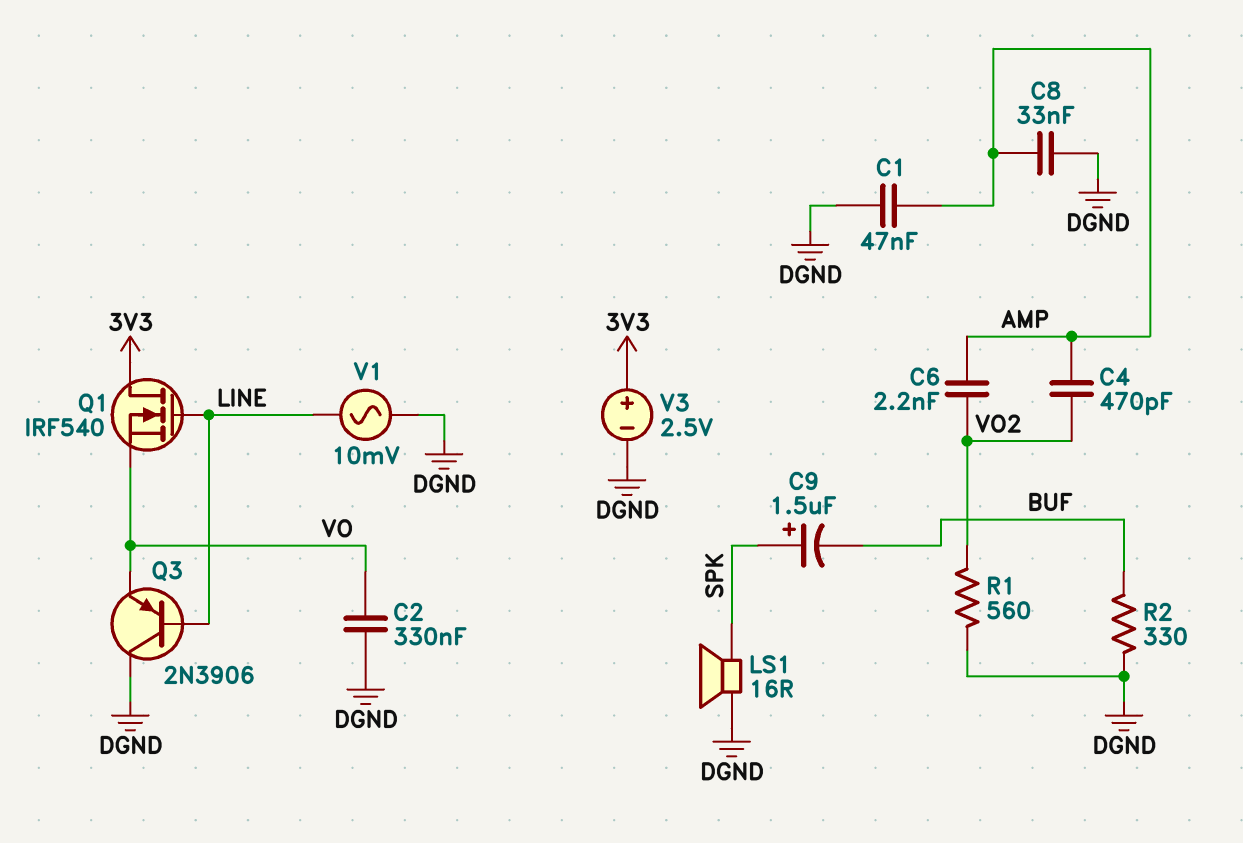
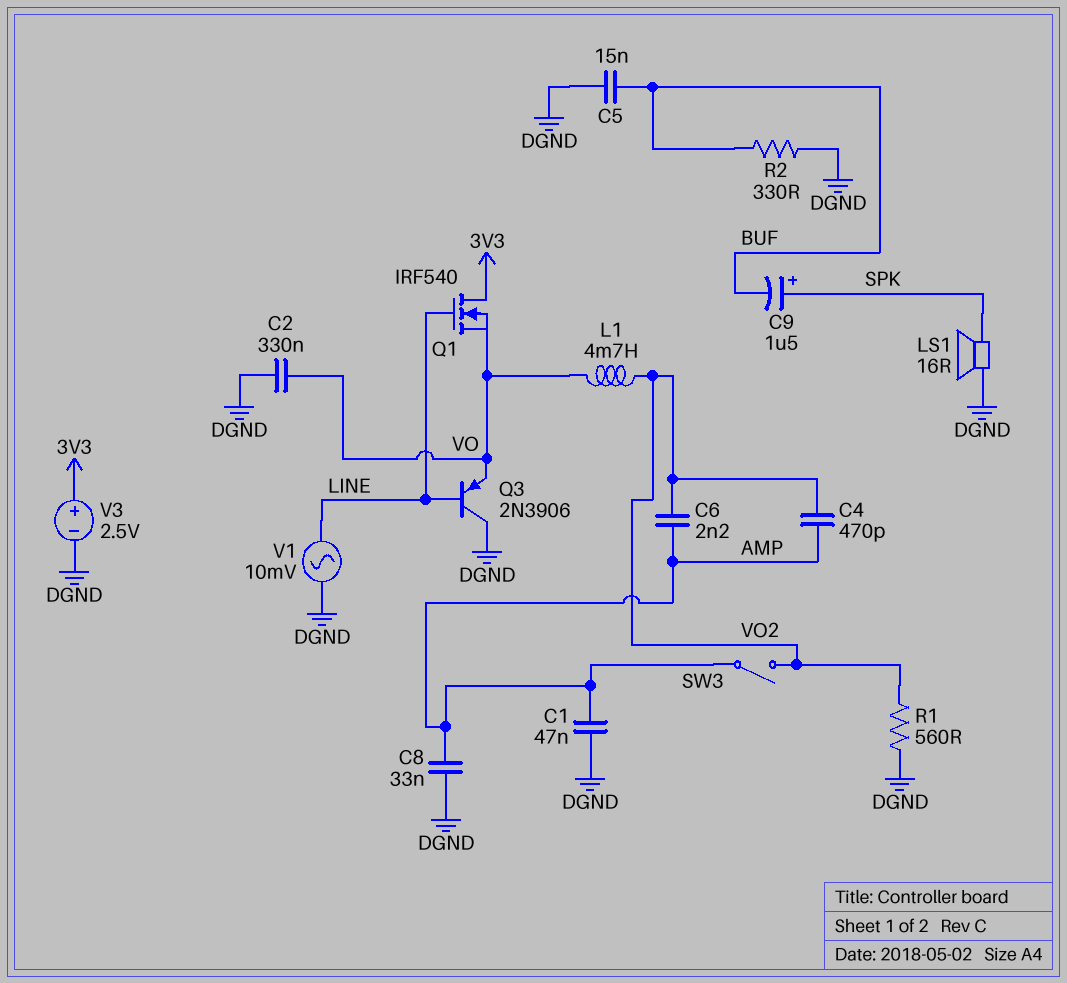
C5: none -> 15nF (BUF, DGND)
L1: none -> 4.7mH (VO, VO2)
SW3: none -> switch (AMP, VO2)

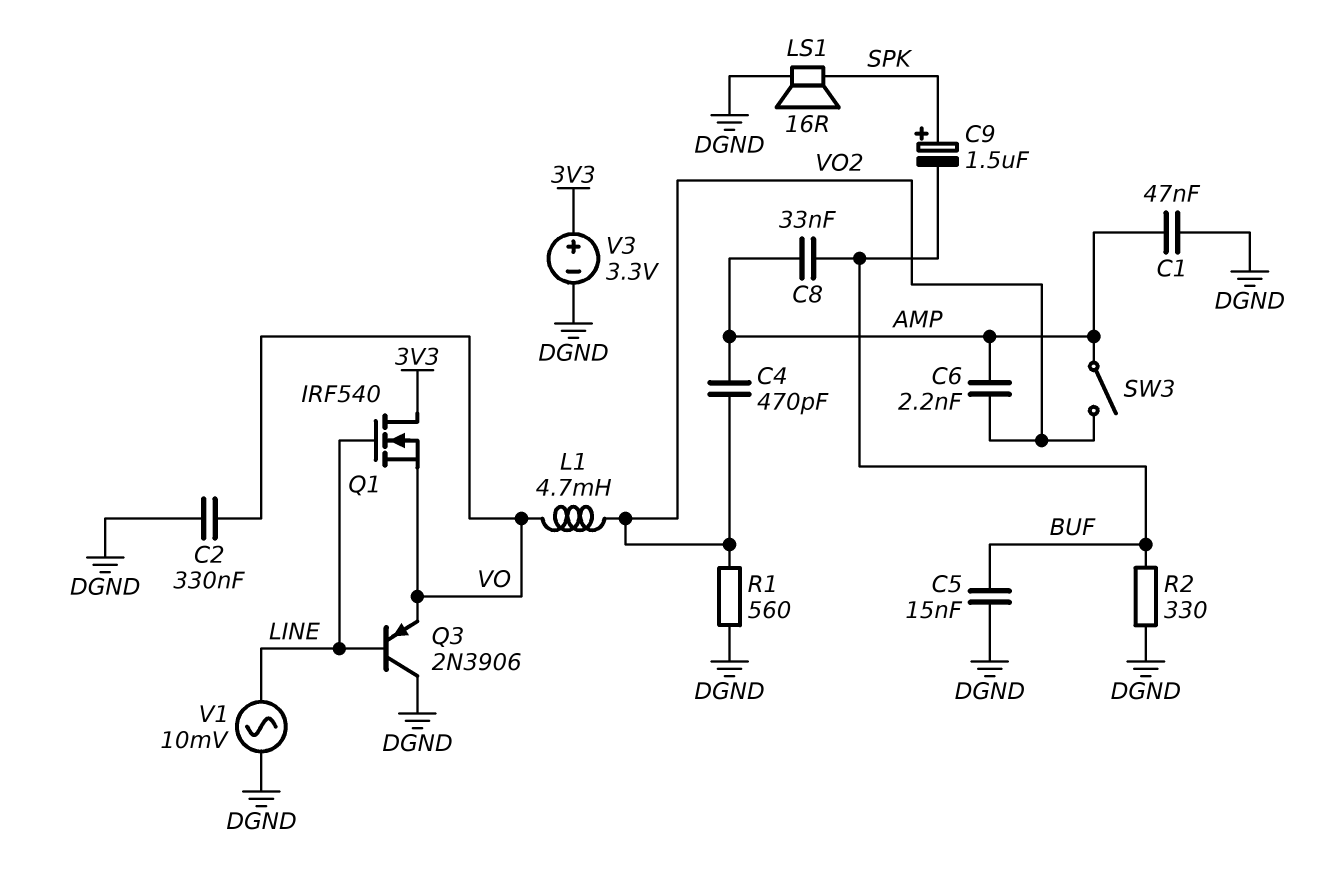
C8: 33nF (AMP, DGND) -> 33nF (AMP, BUF)
V3: 2.5V (plus 3V3, minus DGND) -> 3.3V (plus 3V3, minus DGND)

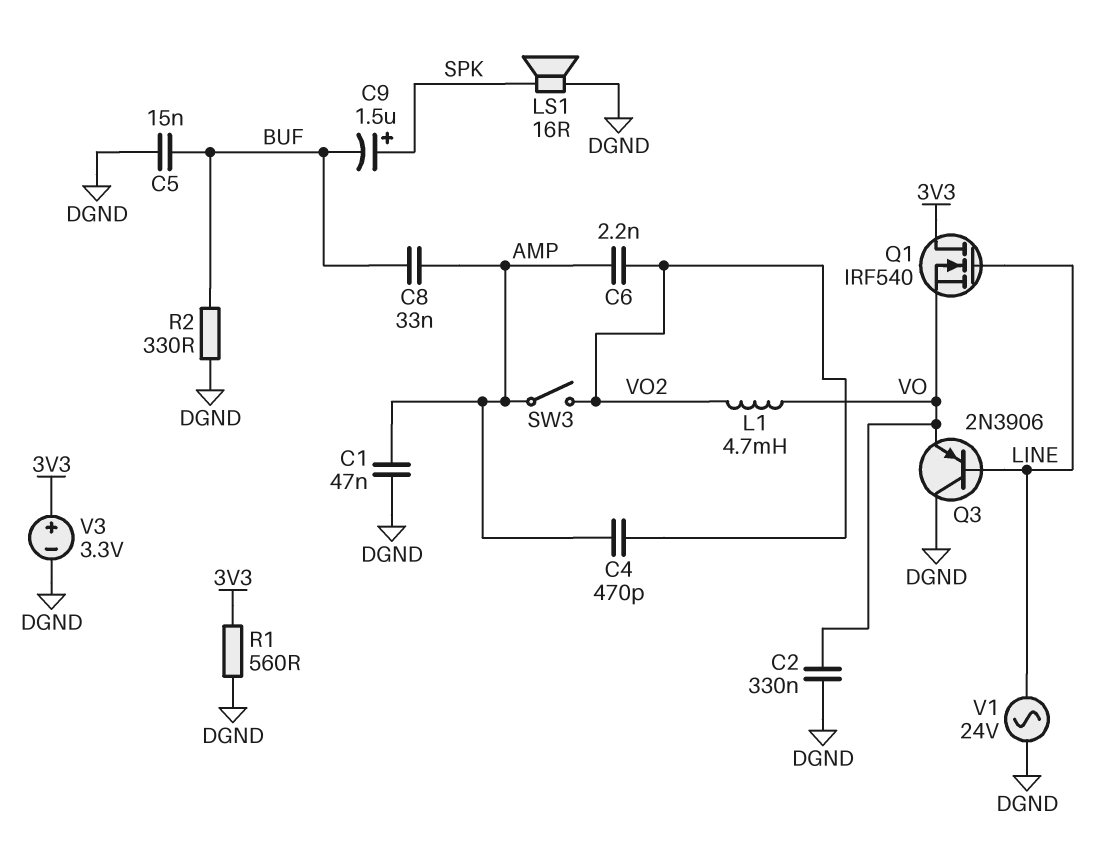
R1: 560 (DGND, VO2) -> 560 (3V3, DGND)
V1: AC 10mV (DGND, LINE) -> AC 24V (DGND, LINE)

